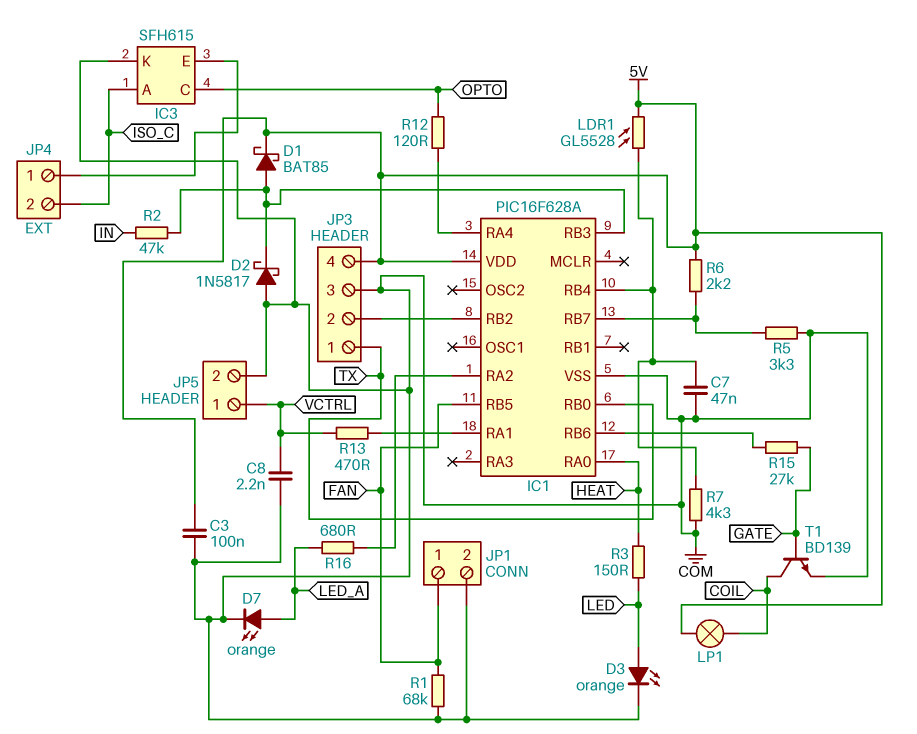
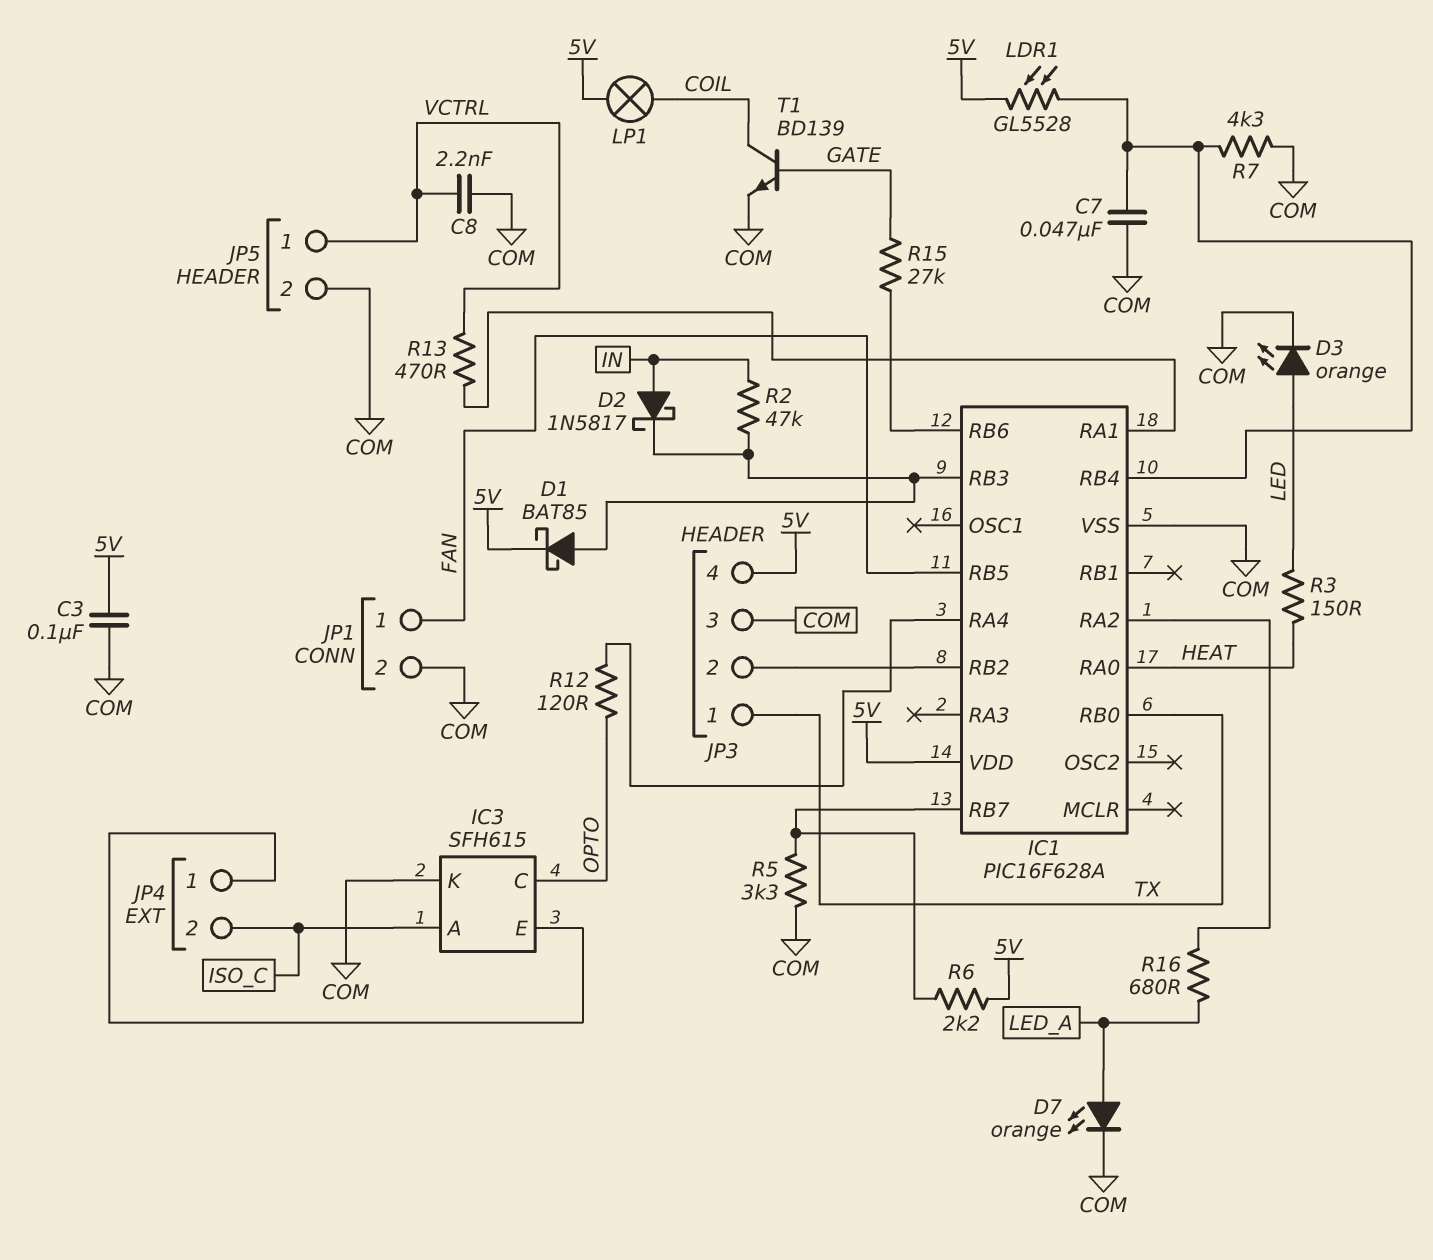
D2: schottky 1N5817 (A COM, K IC1/RB3) -> schottky 1N5817 (A IN, K IC1/RB3)
R1: 68k (COM, FAN) -> none

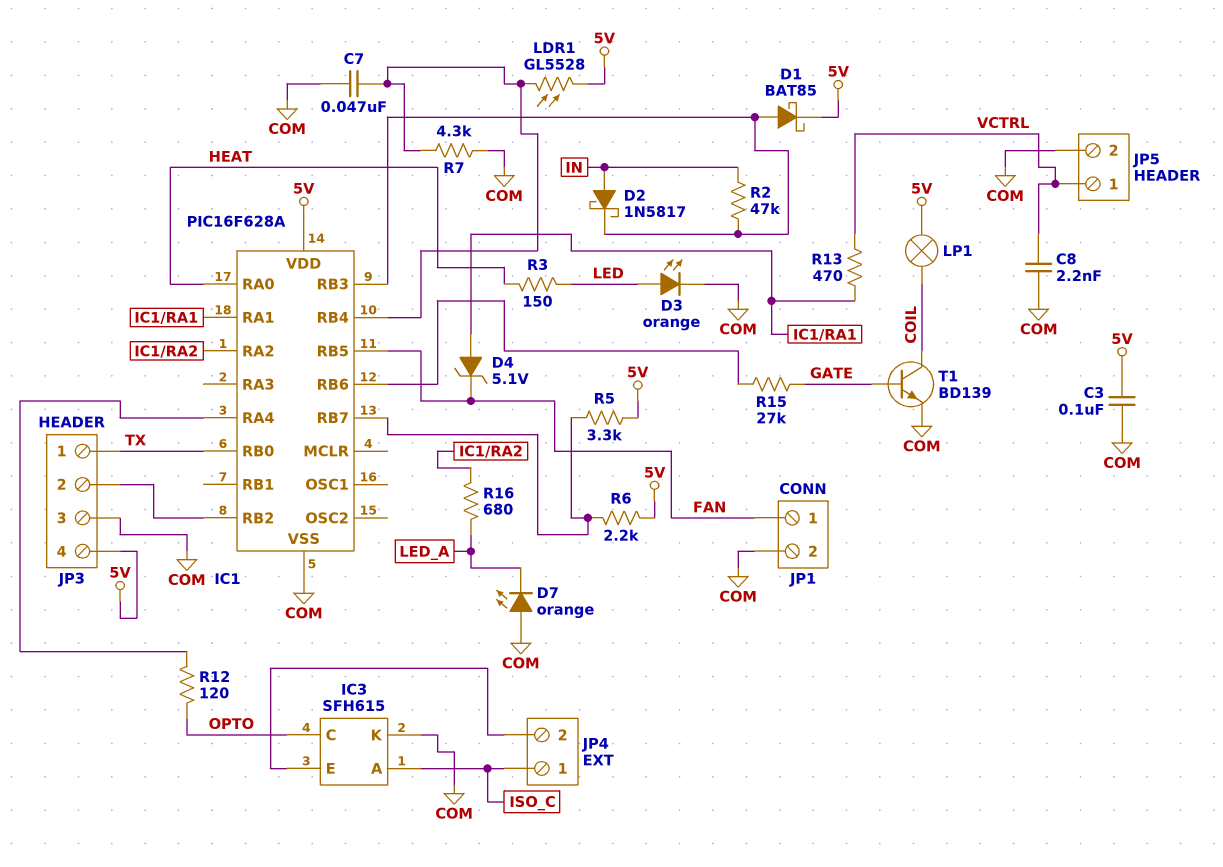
D4: none -> zener 5.1V (A IC1/RA1, K FAN)
D7: LED orange (A LED_A, K COM) -> LED orange (A COM, K LED_A)
JP4 pin 1: IC3/E -> ISO_C
JP4 pin 2: ISO_C -> IC3/E
R5: 3.3k (COM, IC1/RB7) -> 3.3k (5V, IC1/RB7)

